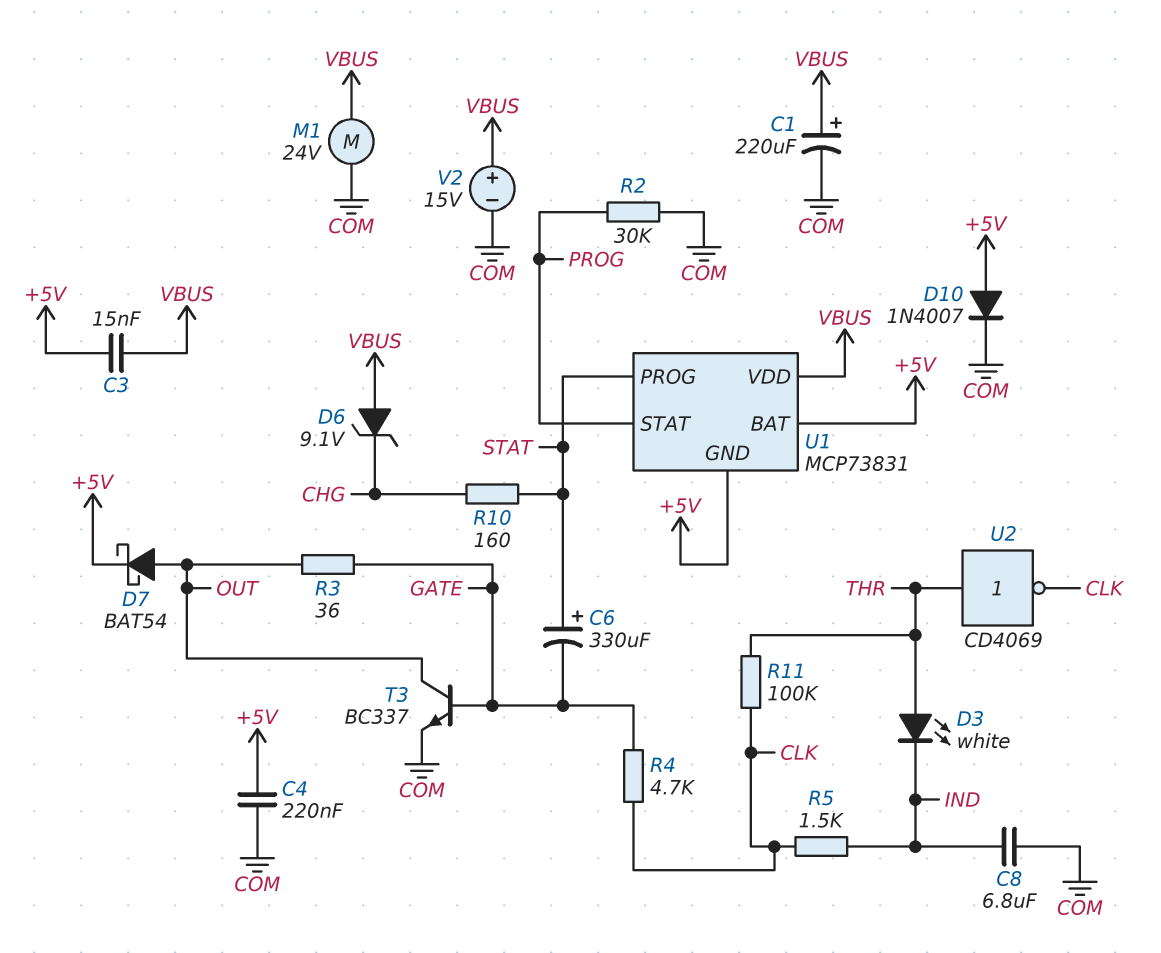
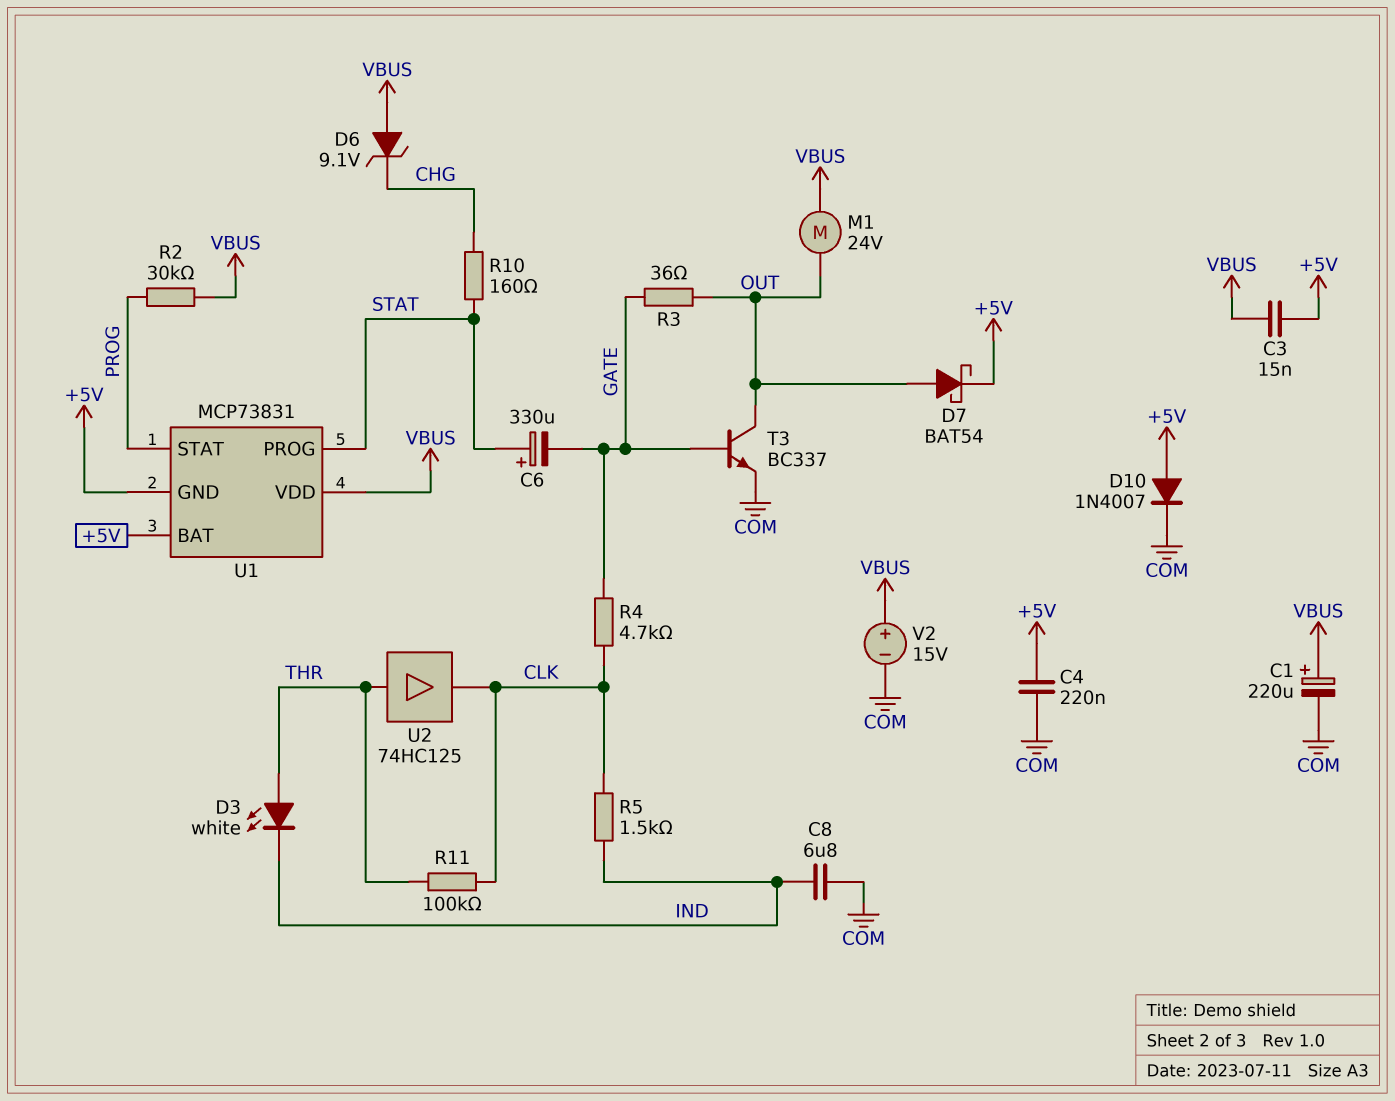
M1: motor 24V (COM, VBUS) -> motor 24V (OUT, VBUS)
R2: 30k (COM, PROG) -> 30k (PROG, VBUS)
U2: NOT CD4069 (in THR, out CLK) -> buffer 74HC125 (in THR, out CLK)

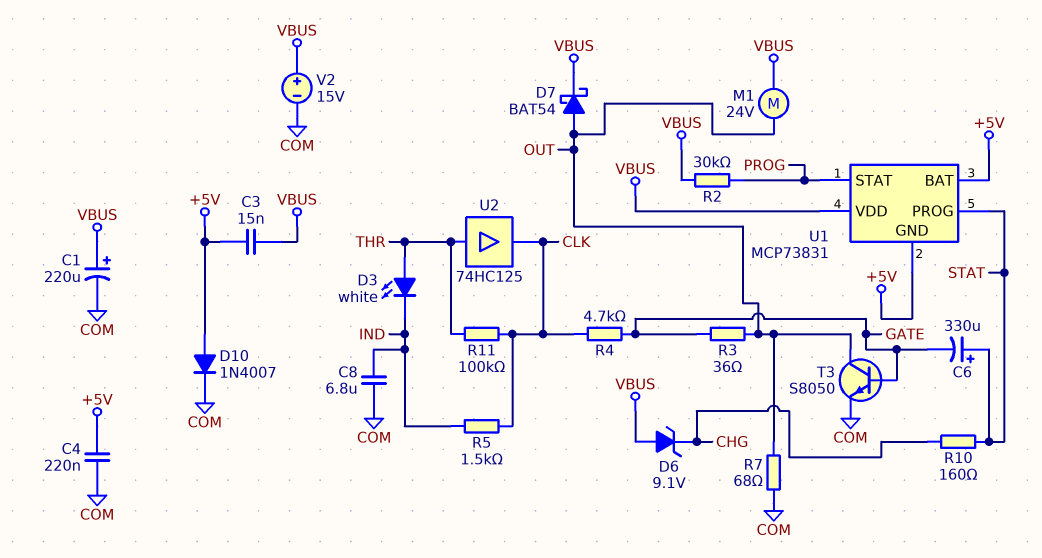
D7: schottky BAT54 (A OUT, K +5V) -> schottky BAT54 (A OUT, K VBUS)
R7: none -> 68 (COM, OUT)
T3: NPN BC337 (B GATE, C OUT, E COM) -> NPN S8050 (B GATE, C OUT, E COM)

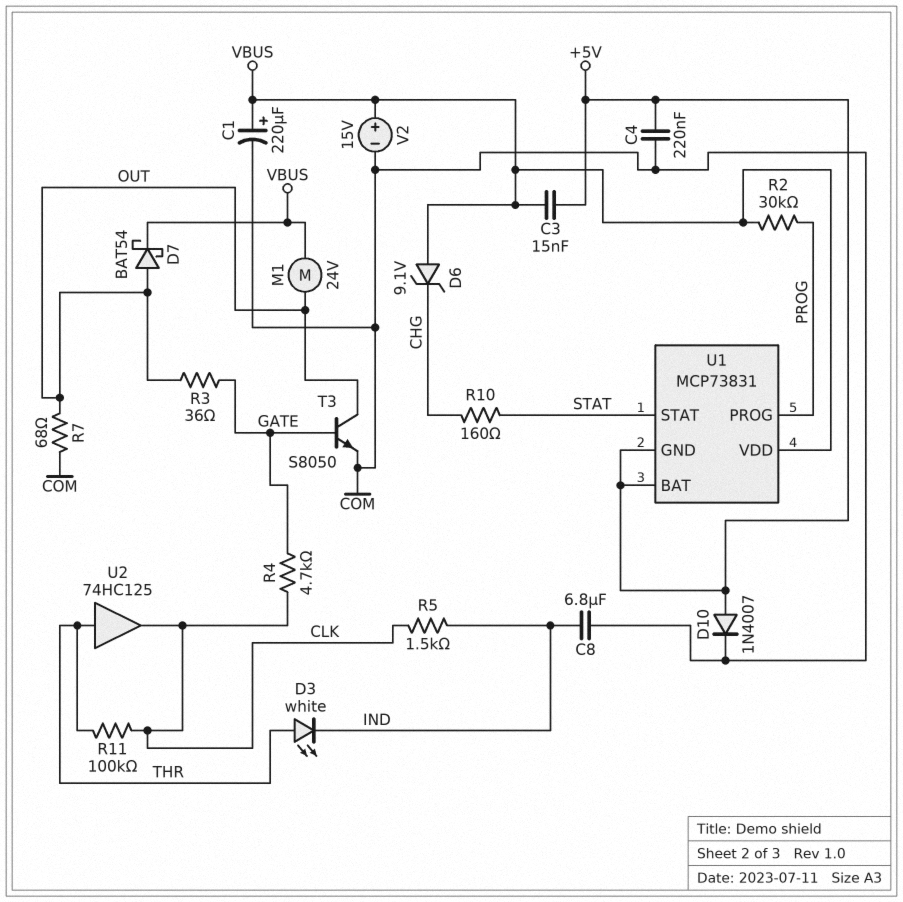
C6: 330uF (plus STAT, minus GATE) -> none
U1 pin PROG: STAT -> PROG
U1 pin STAT: PROG -> STAT

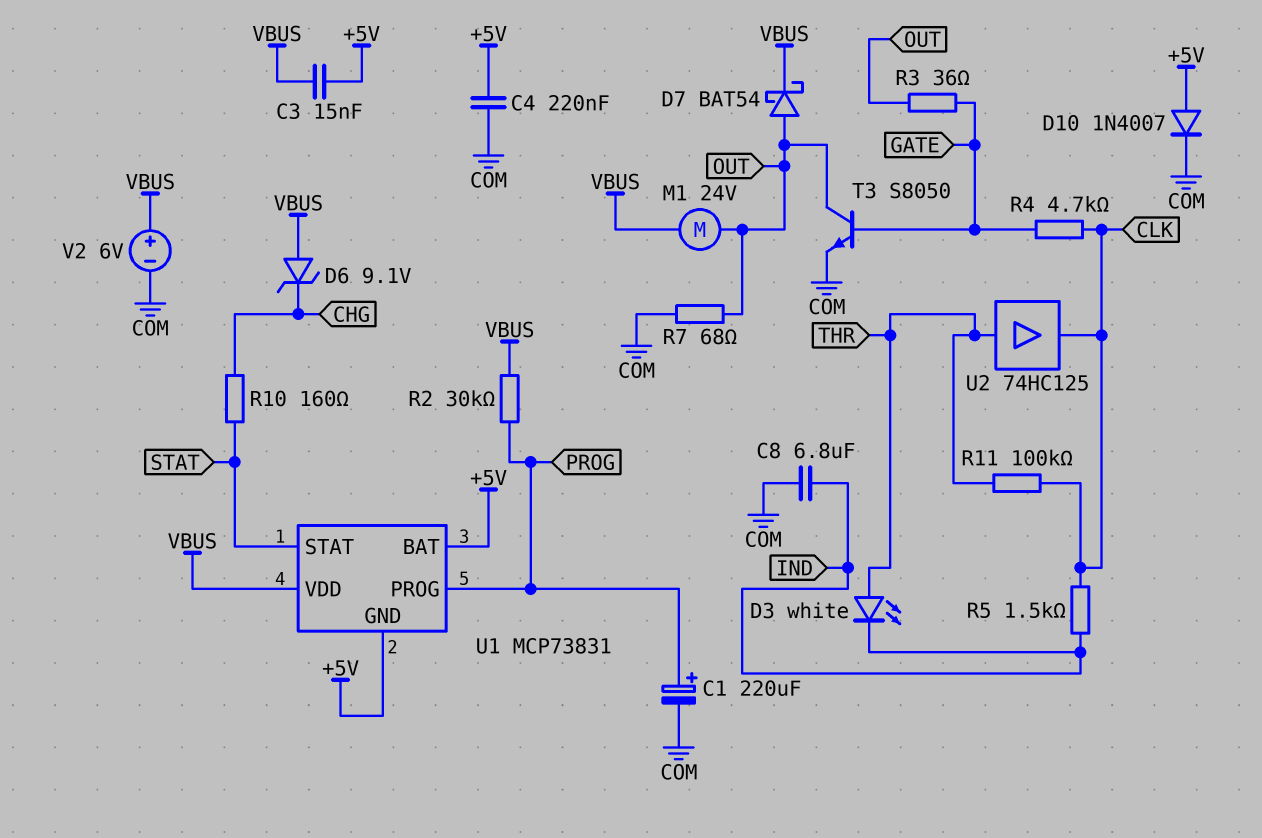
C1: 220uF (plus VBUS, minus COM) -> 220uF (plus PROG, minus COM)
V2: 15V (plus VBUS, minus COM) -> 6V (plus VBUS, minus COM)

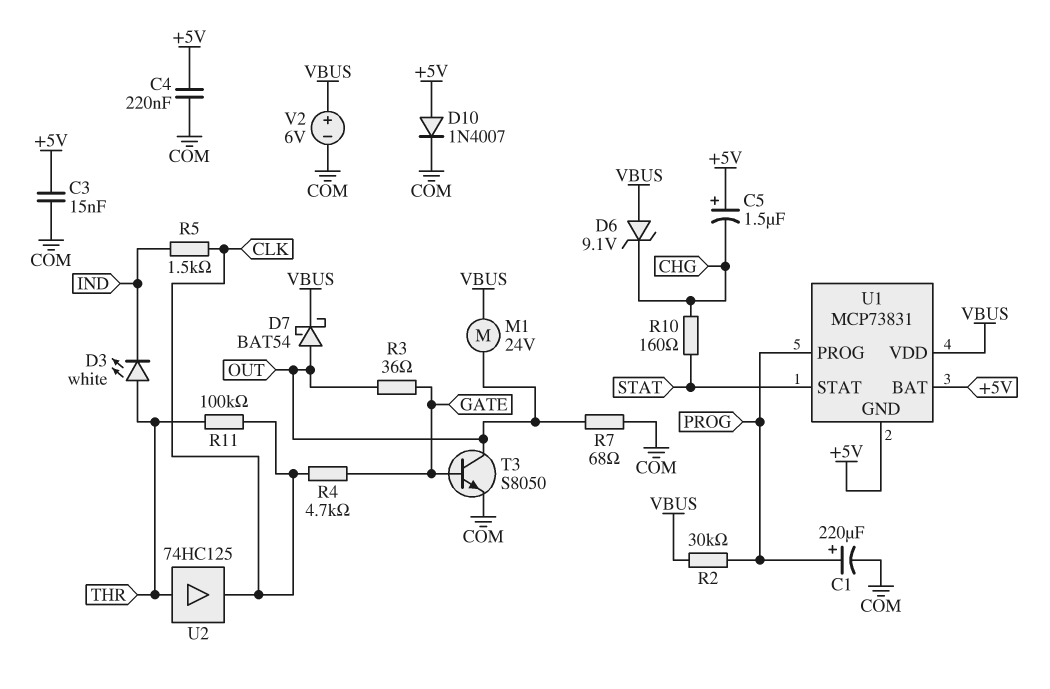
C3: 15nF (+5V, VBUS) -> 15nF (+5V, COM)
C5: none -> 1.5uF (plus +5V, minus CHG)
C8: 6.8uF (COM, IND) -> none

